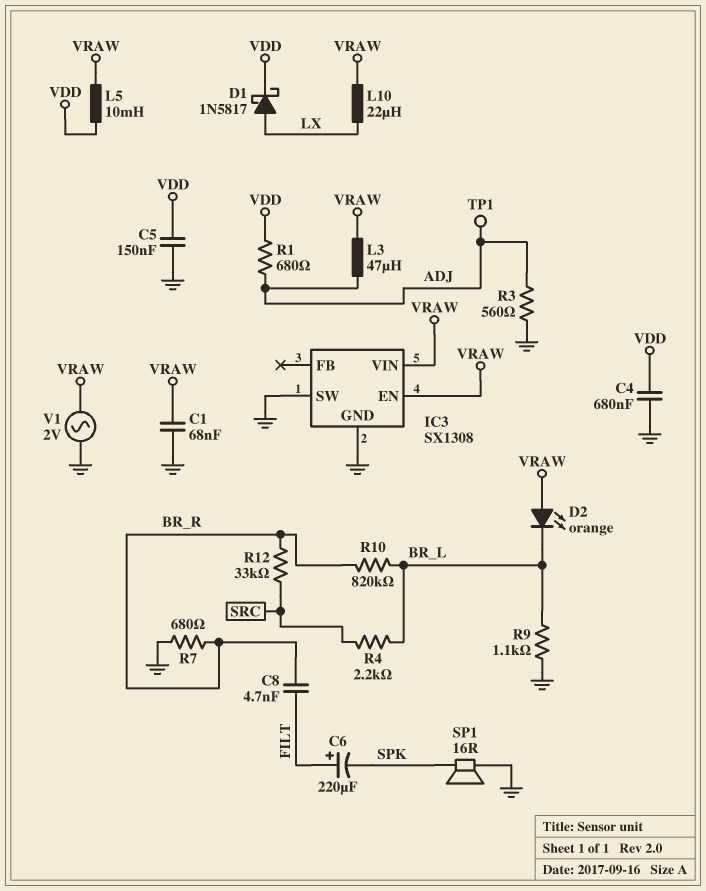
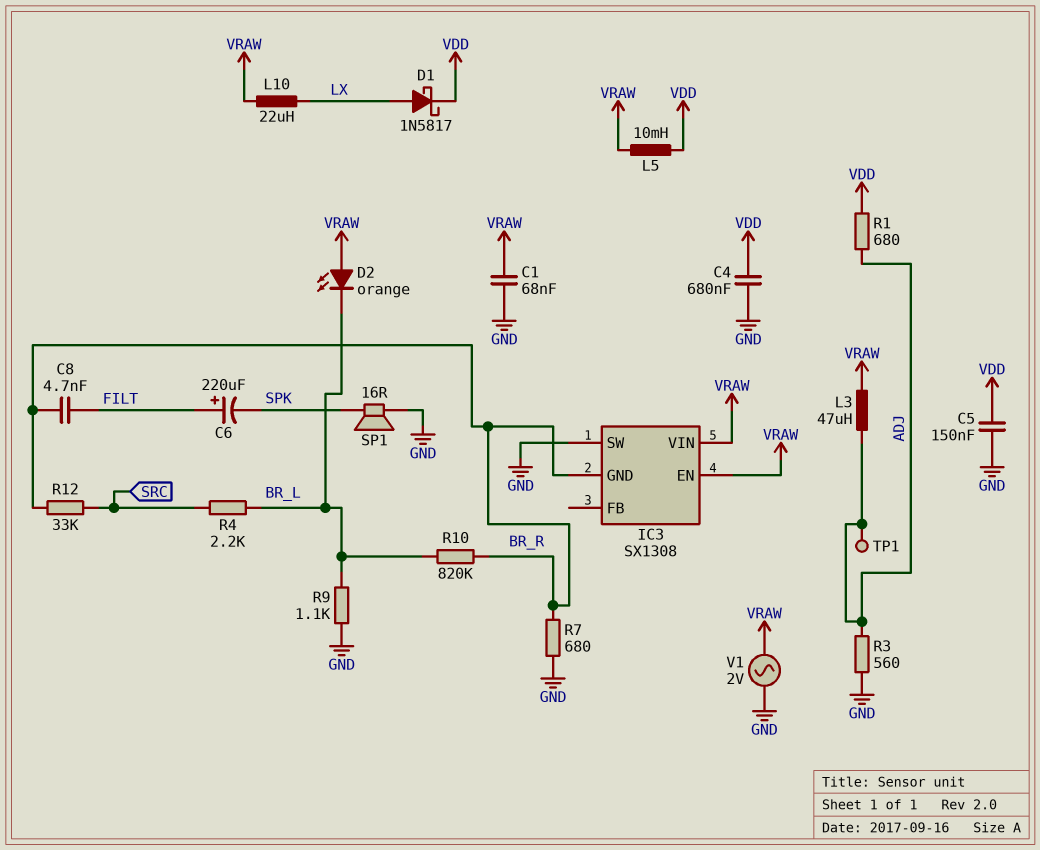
IC3 pin GND: GND -> BR_R

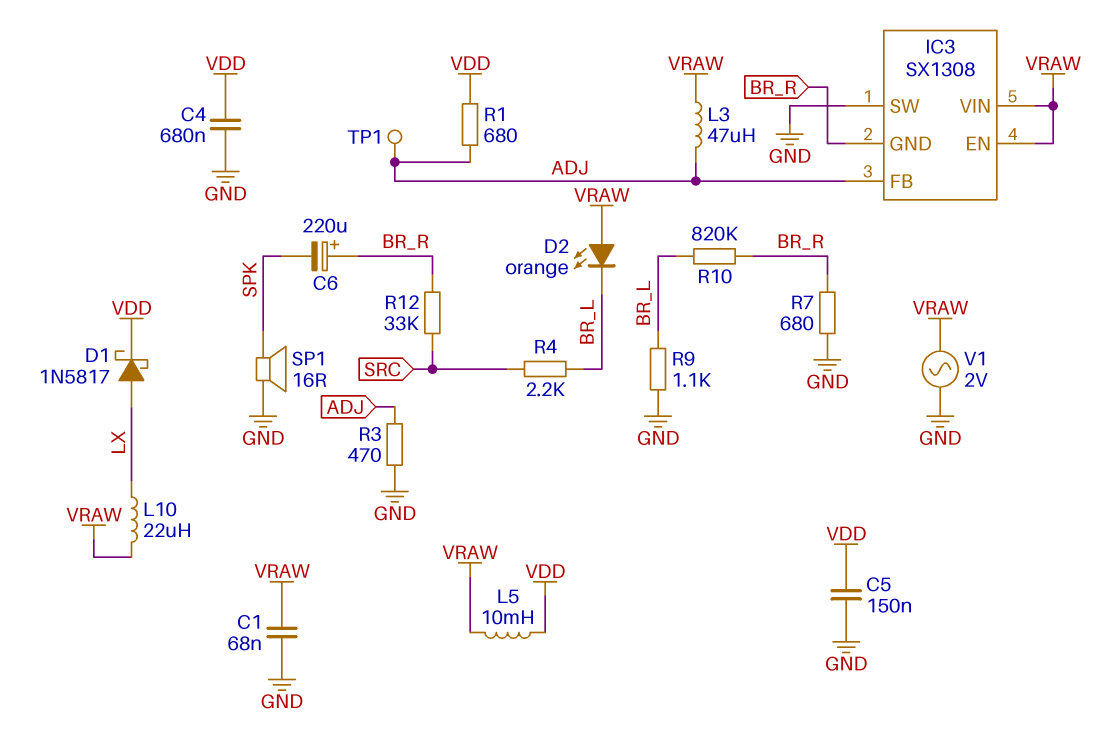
C6: 220uF (plus FILT, minus SPK) -> 220uF (plus BR_R, minus SPK)
C8: 4.7nF (BR_R, FILT) -> none
IC3 pin FB: none -> ADJ
R3: 560 (ADJ, GND) -> 470 (ADJ, GND)

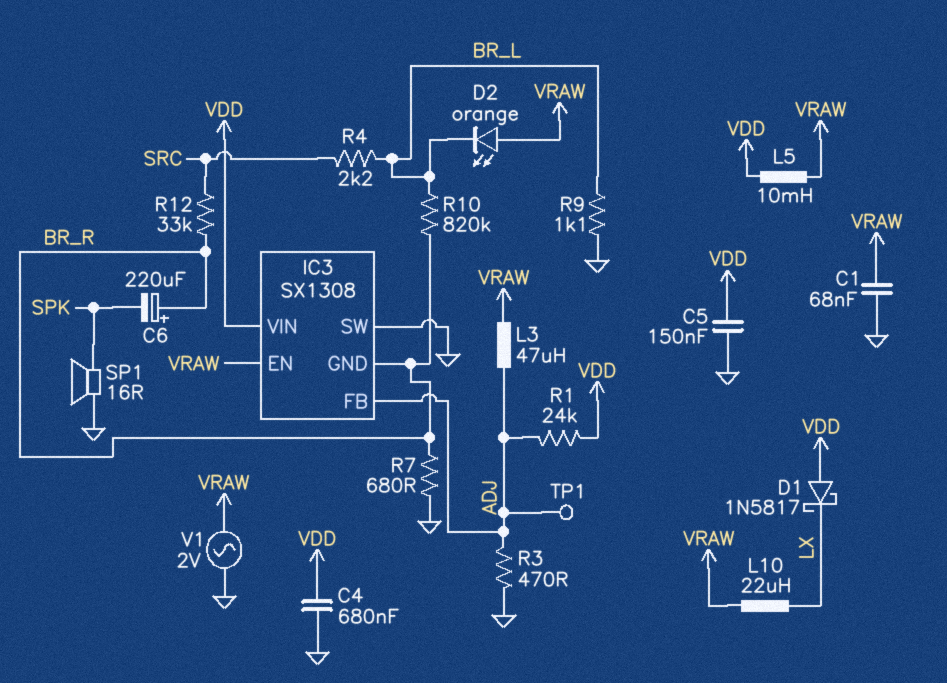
D1: schottky 1N5817 (A LX, K VDD) -> schottky 1N5817 (A VDD, K LX)
IC3 pin VIN: VRAW -> VDD
R1: 680 (ADJ, VDD) -> 24k (ADJ, VDD)

